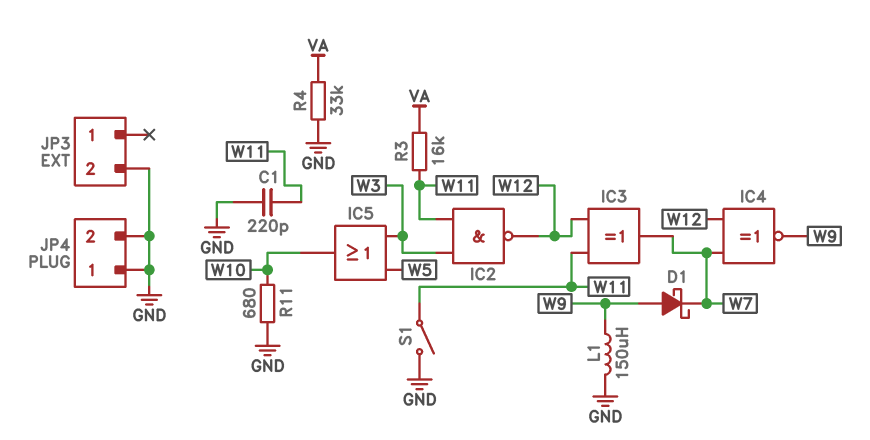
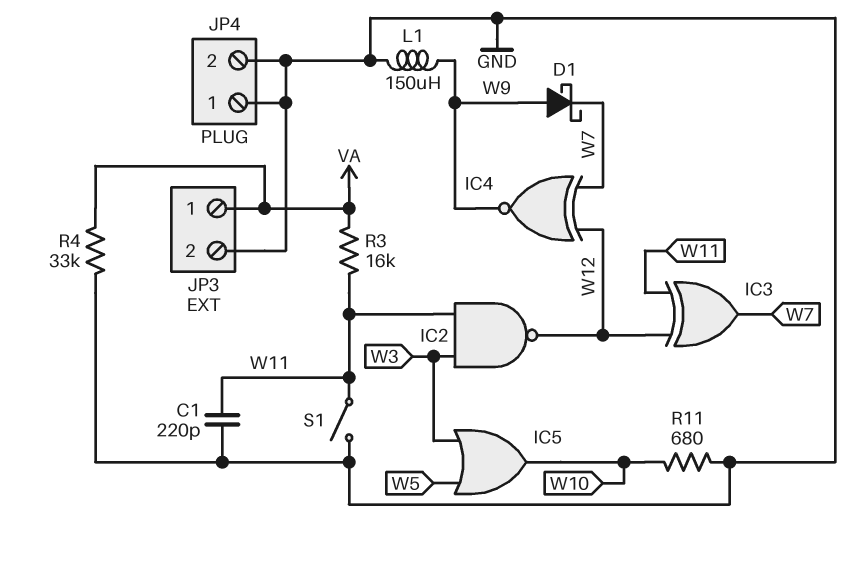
JP3 pin 1: none -> VA

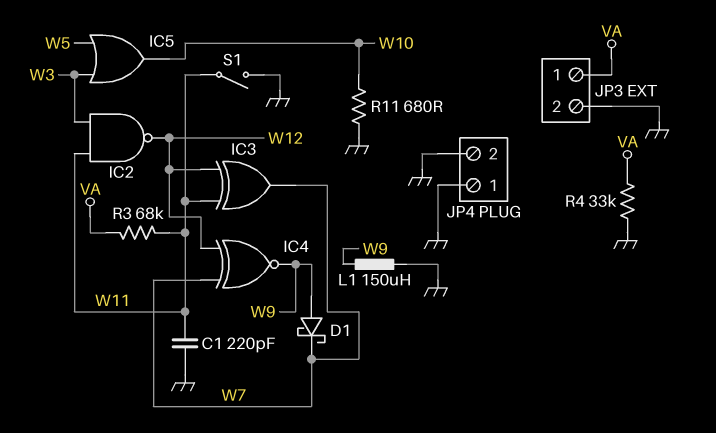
R3: 16k (VA, W11) -> 68k (VA, W11)

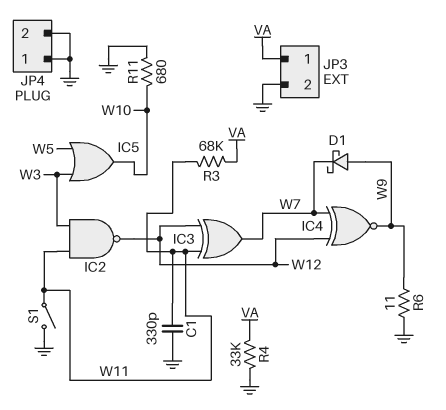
C1: 220pF (GND, W11) -> 330pF (GND, W11)
L1: 150uH (GND, W9) -> none
R6: none -> 11 (GND, W9)

